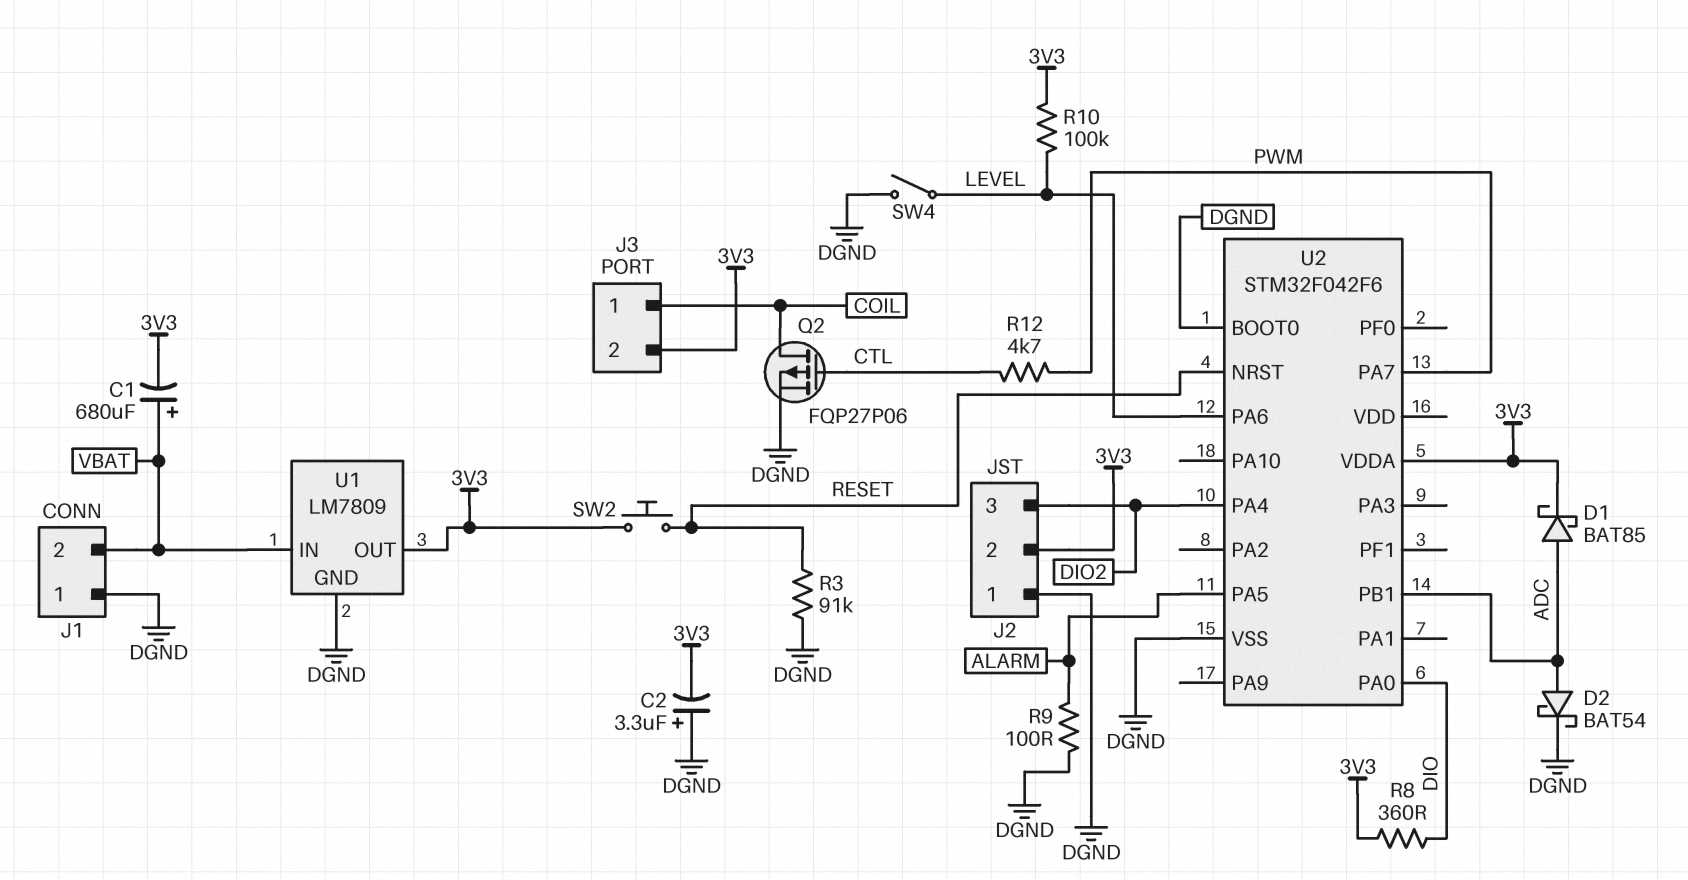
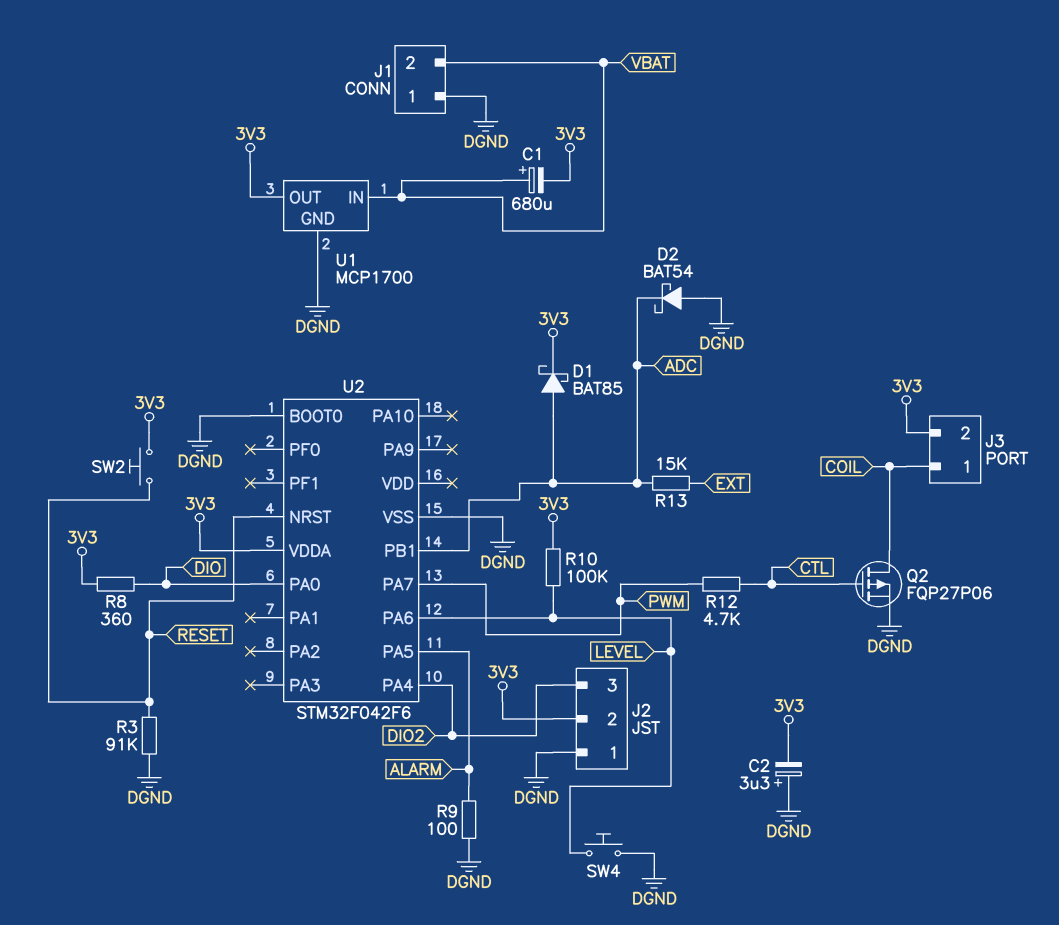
D2: schottky BAT54 (A ADC, K DGND) -> schottky BAT54 (A DGND, K ADC)
R13: none -> 15k (ADC, EXT)
SW4: switch (DGND, LEVEL) -> button (DGND, LEVEL)
U1: LM7809 -> MCP1700

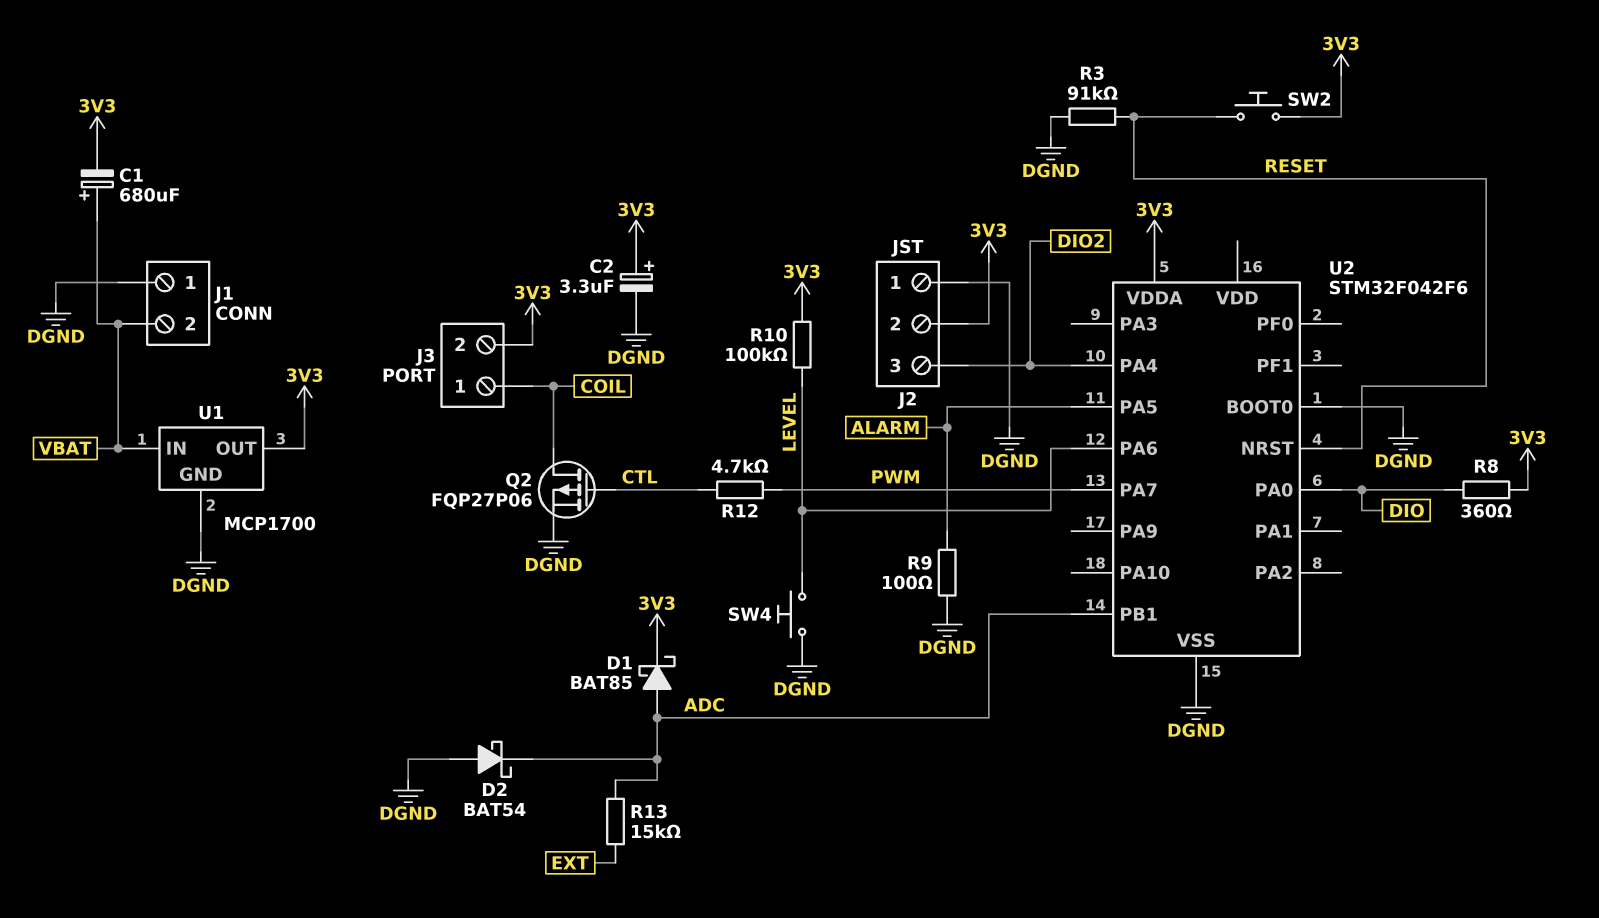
C2: 3.3uF (plus DGND, minus 3V3) -> 3.3uF (plus 3V3, minus DGND)

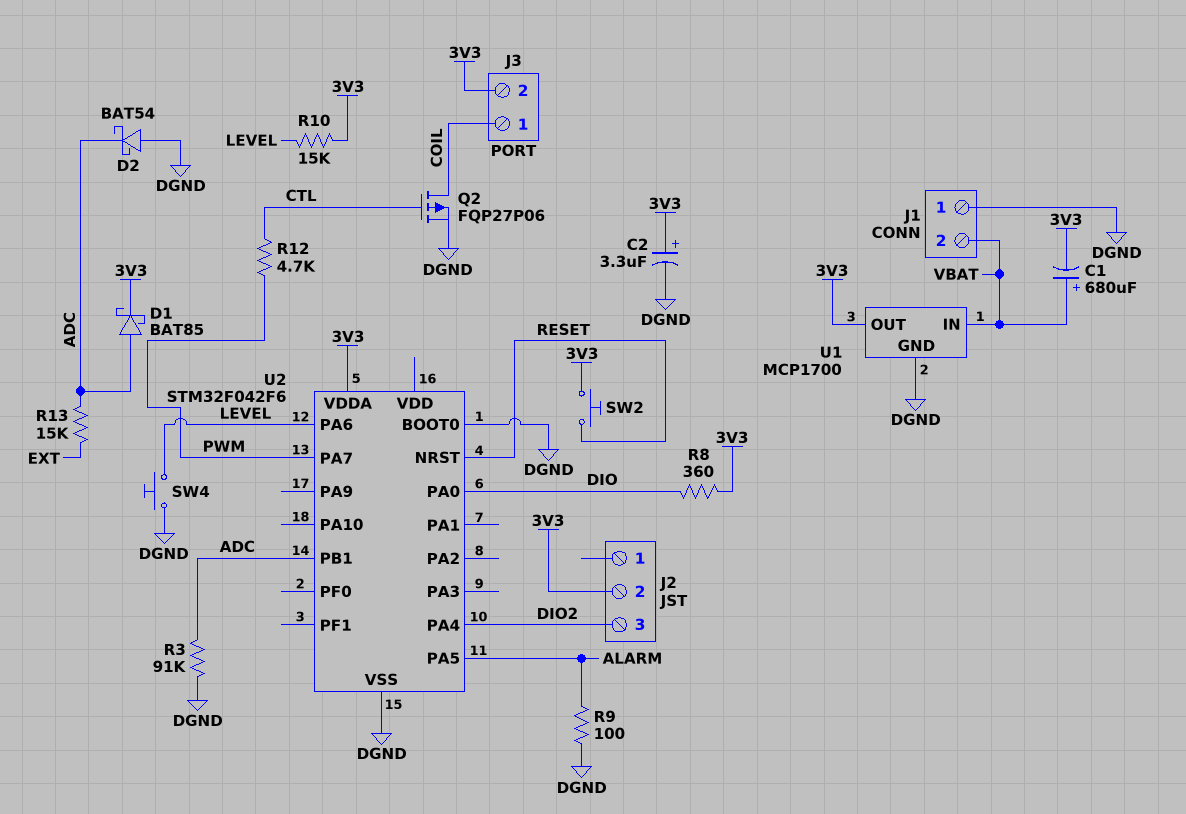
J2 pin 1: DGND -> none
R3: 91k (DGND, RESET) -> 91k (ADC, DGND)
R10: 100k (3V3, LEVEL) -> 15k (3V3, LEVEL)

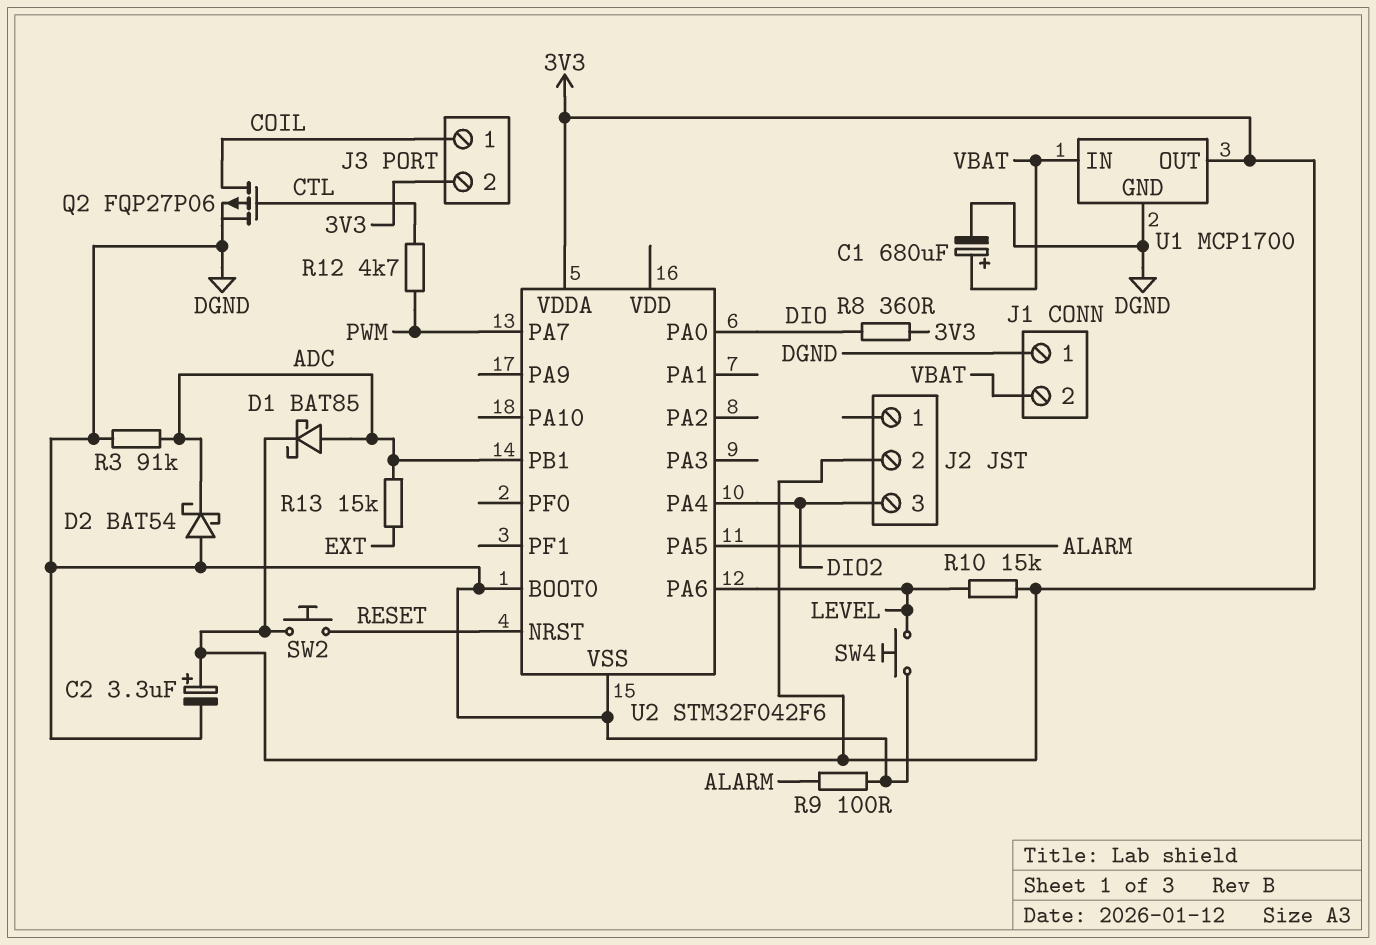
C1: 680uF (plus VBAT, minus 3V3) -> 680uF (plus VBAT, minus DGND)

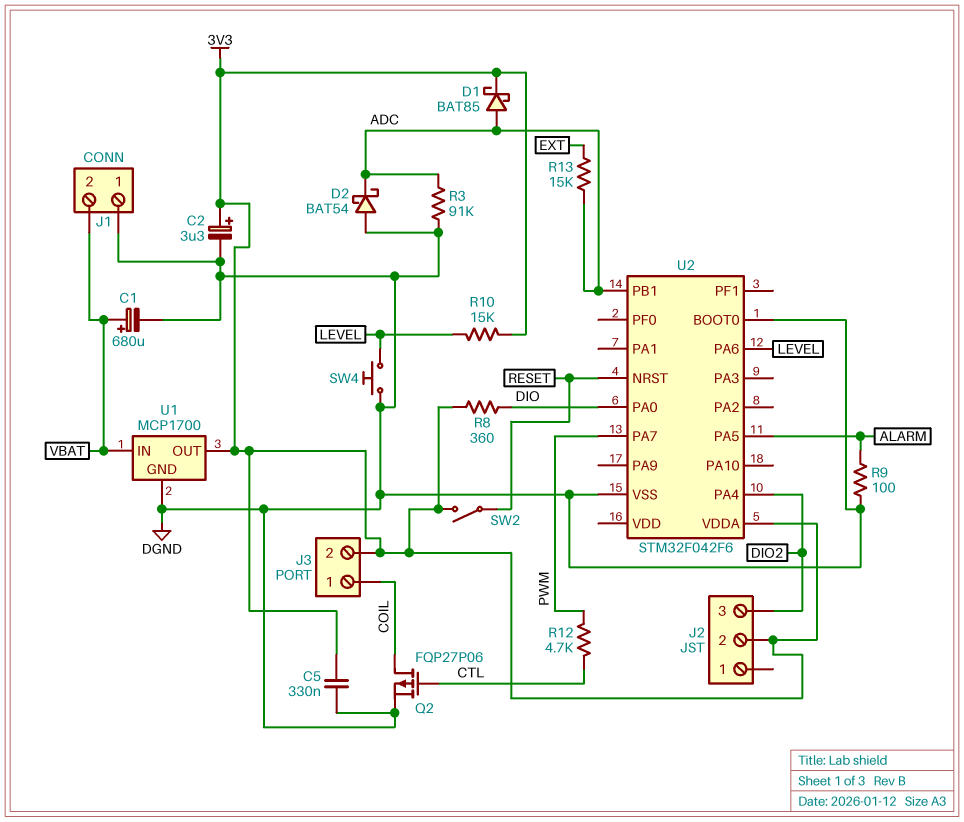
C5: none -> 330nF (3V3, DGND)
SW2: button (3V3, RESET) -> switch (3V3, RESET)

